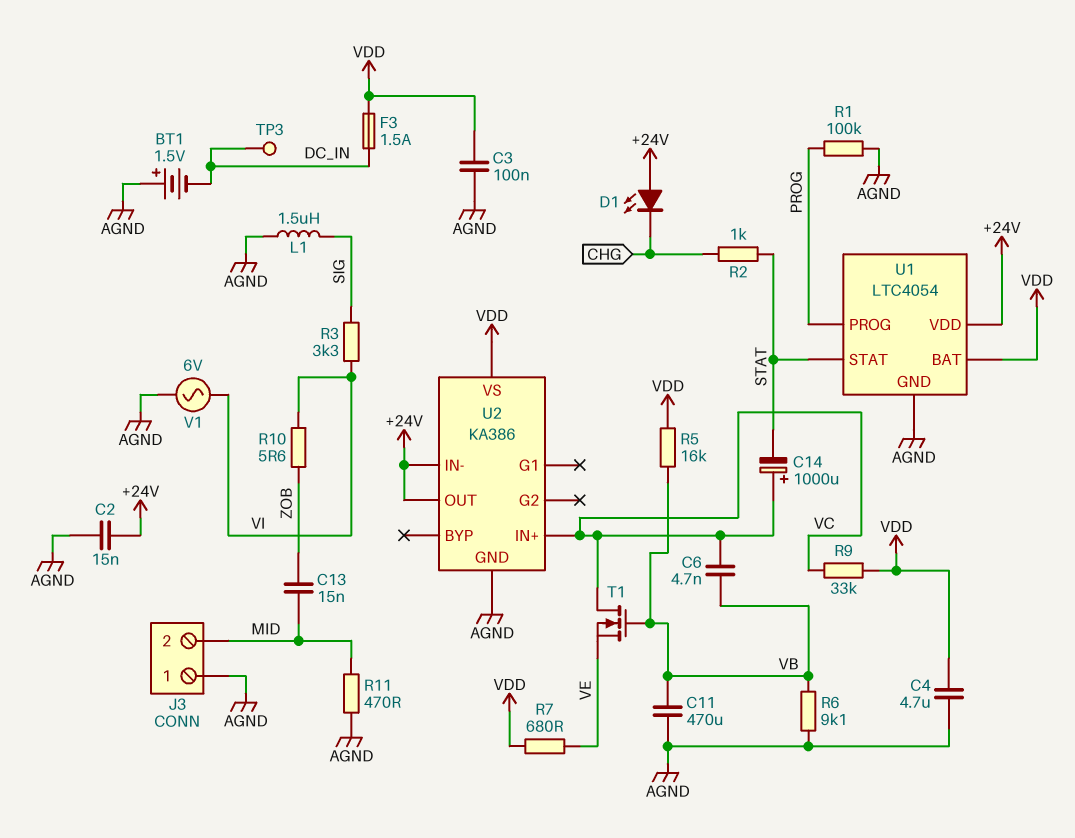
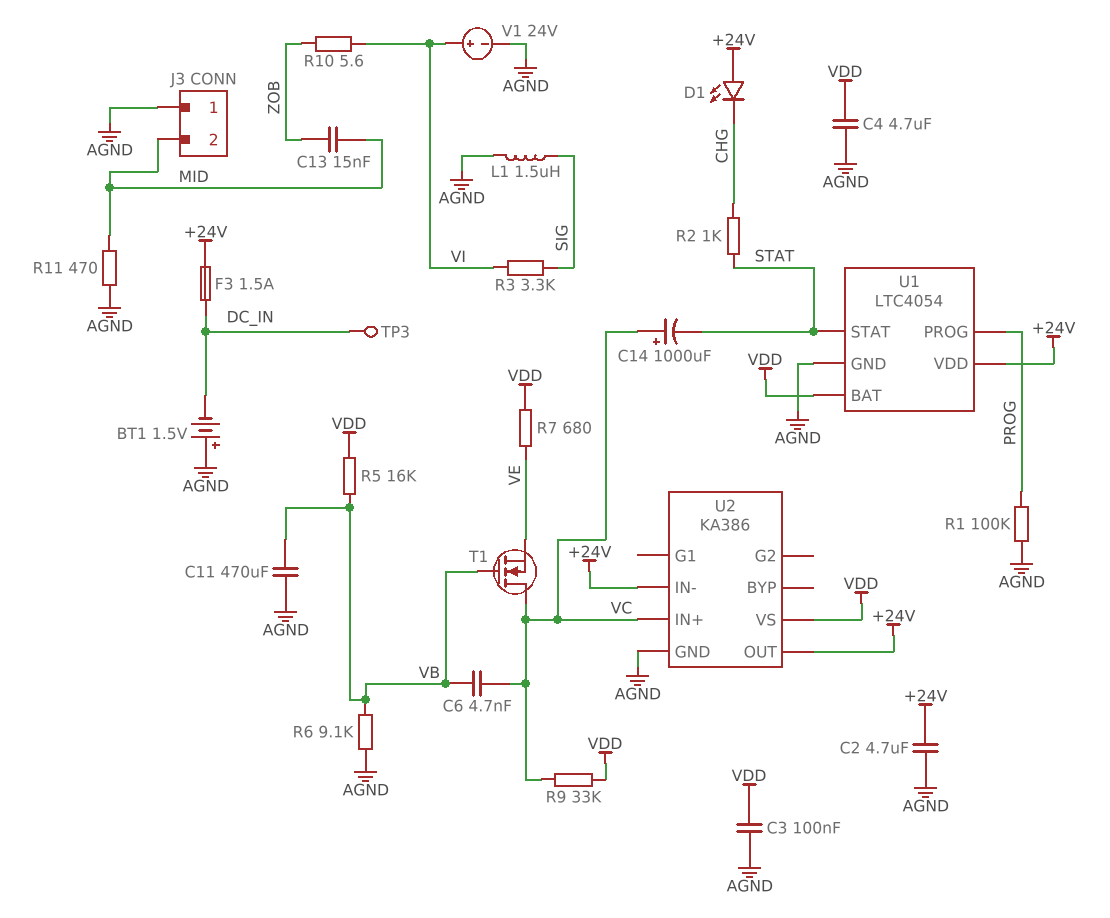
C2: 15nF (+24V, AGND) -> 4.7uF (+24V, AGND)
F3: 1.5A (DC_IN, VDD) -> 1.5A (+24V, DC_IN)
V1: AC 6V (AGND, VI) -> 24V (plus VI, minus AGND)

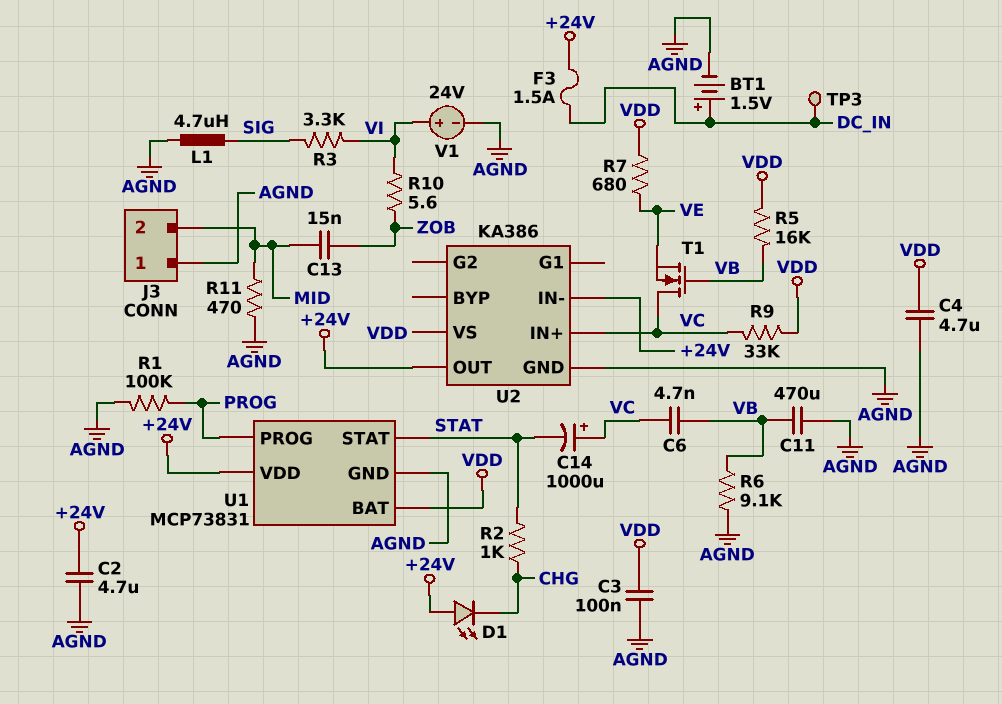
BT1: 1.5V (plus AGND, minus DC_IN) -> 1.5V (plus DC_IN, minus AGND)
L1: 1.5uH (AGND, SIG) -> 4.7uH (AGND, SIG)
U1: LTC4054 -> MCP73831

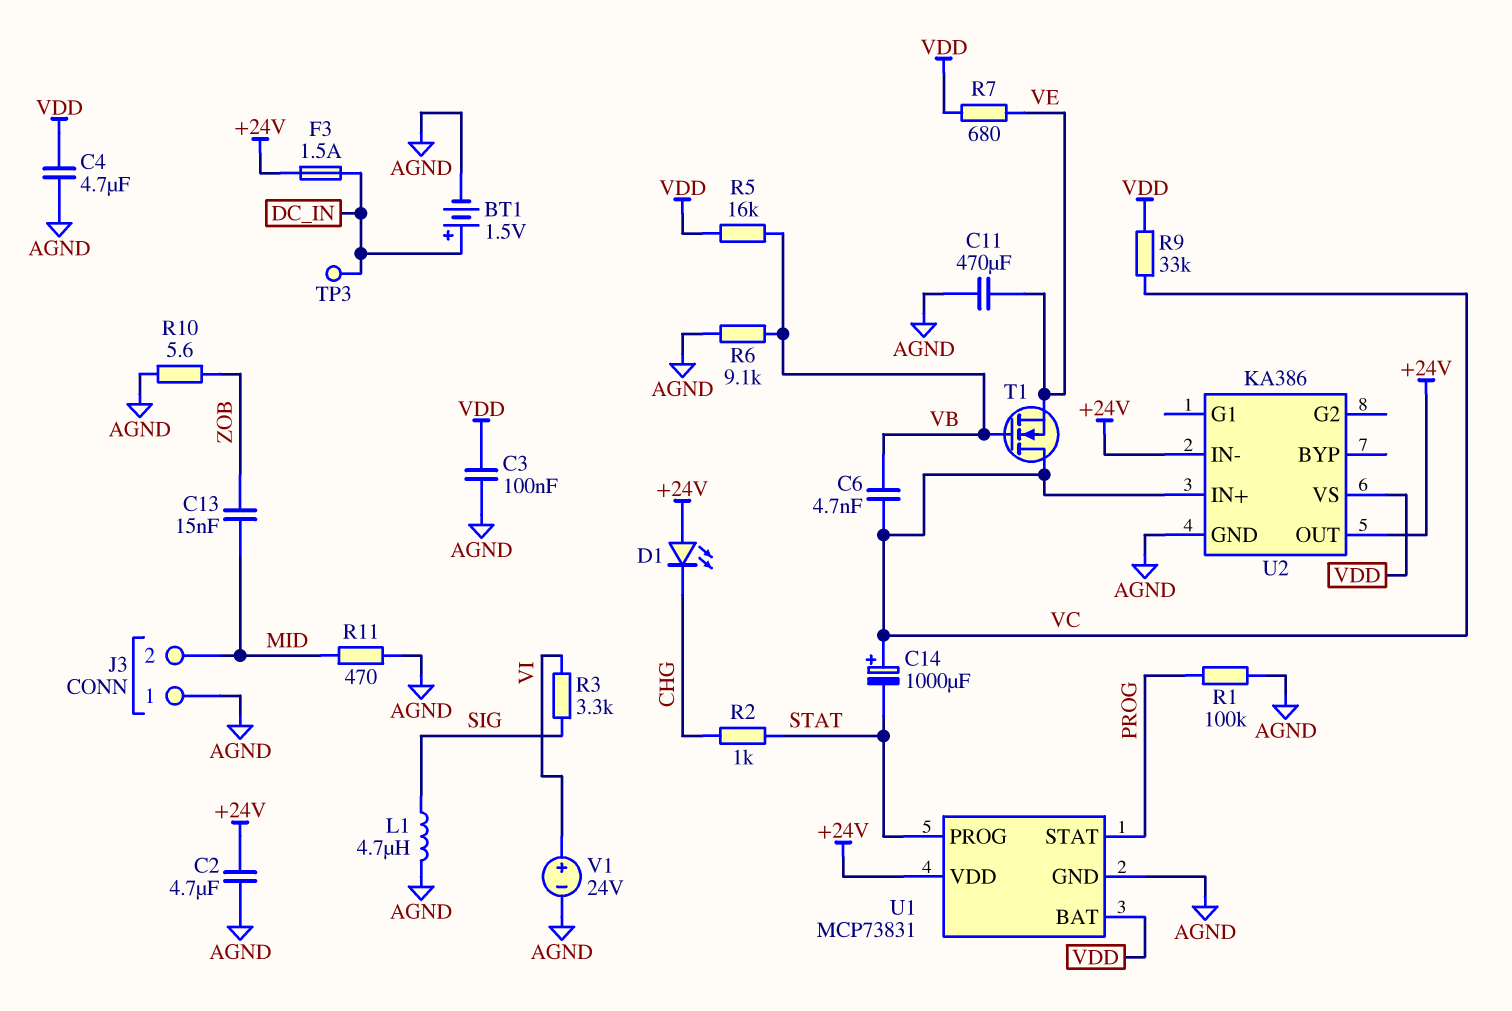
C11: 470uF (AGND, VB) -> 470uF (AGND, VE)
R10: 5.6 (VI, ZOB) -> 5.6 (AGND, ZOB)
U1 pin PROG: PROG -> STAT
U1 pin STAT: STAT -> PROG

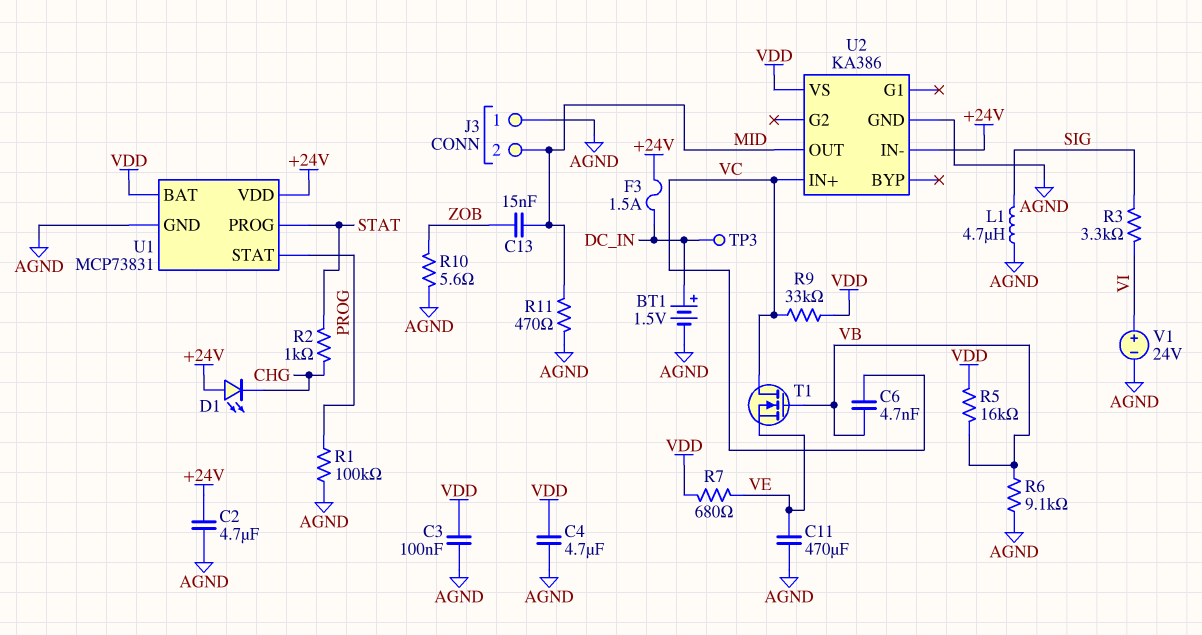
C14: 1000uF (plus VC, minus STAT) -> none
U2 pin OUT: +24V -> MID

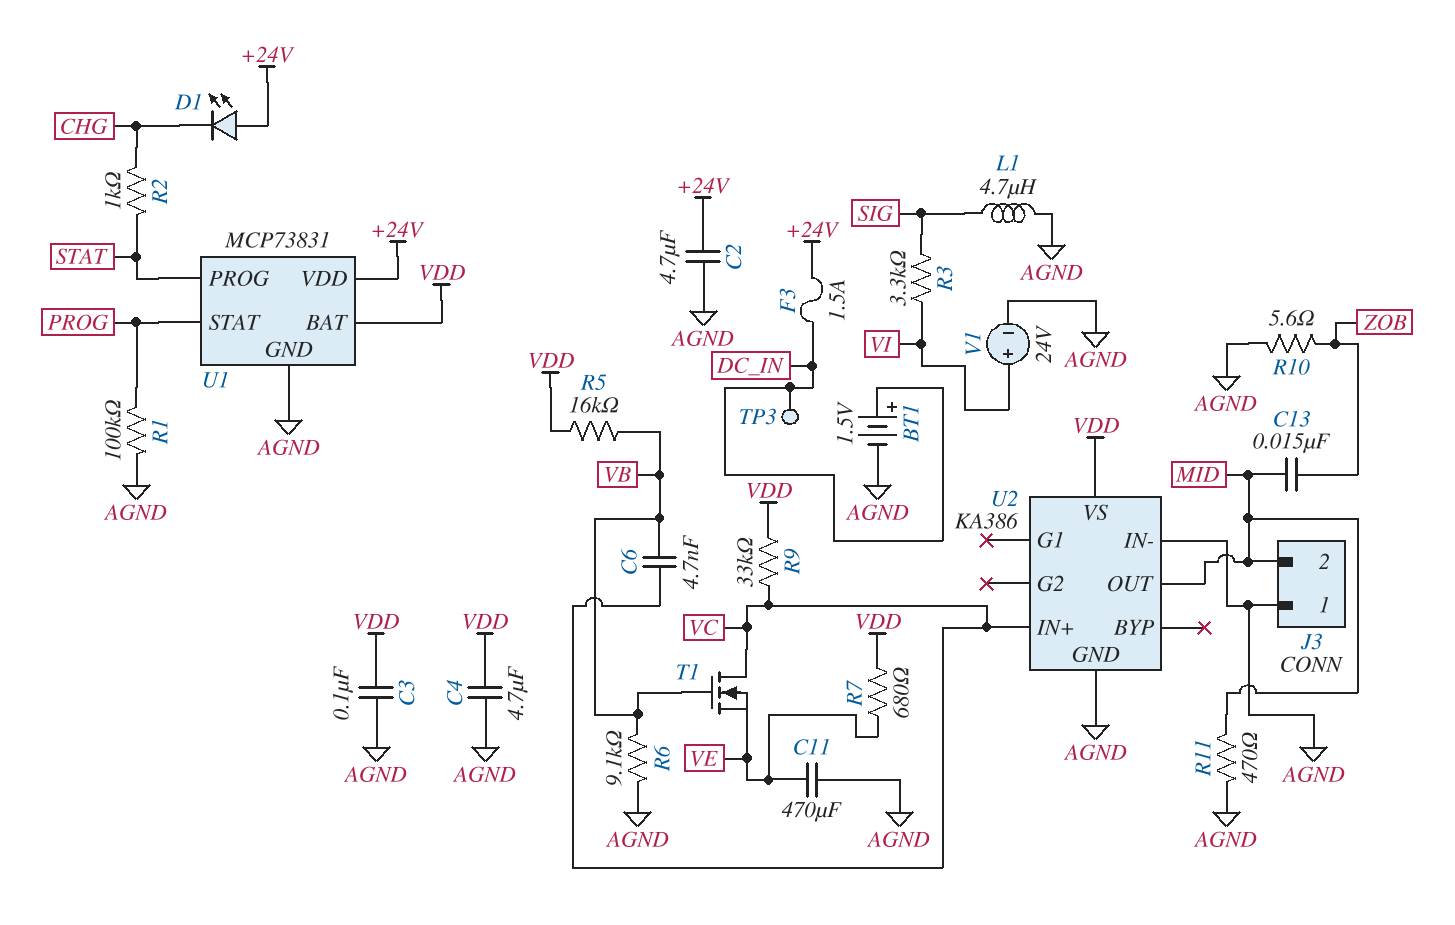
U2 pin IN-: +24V -> AGND

